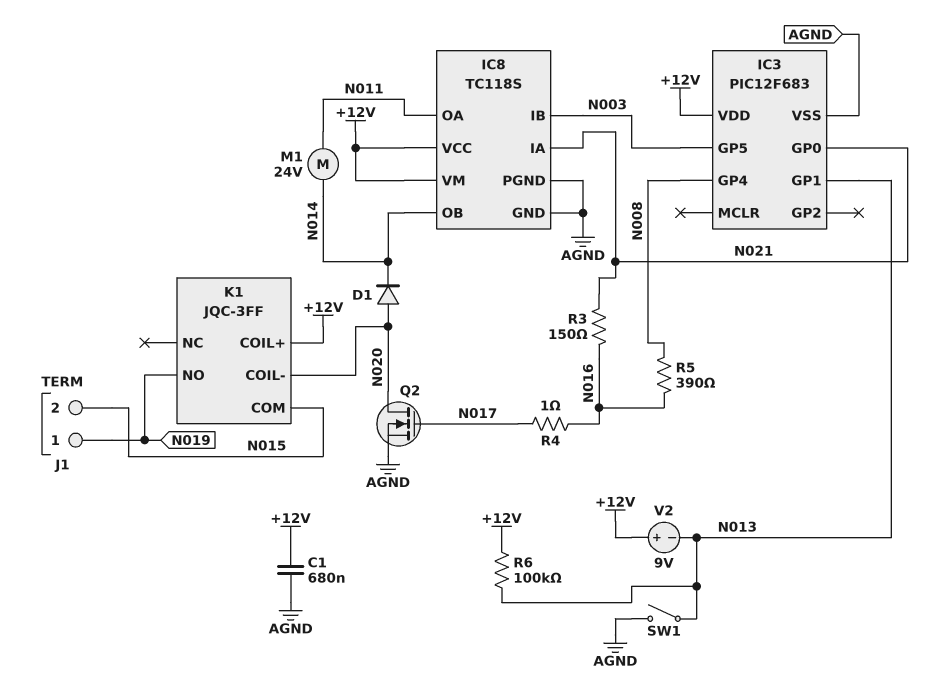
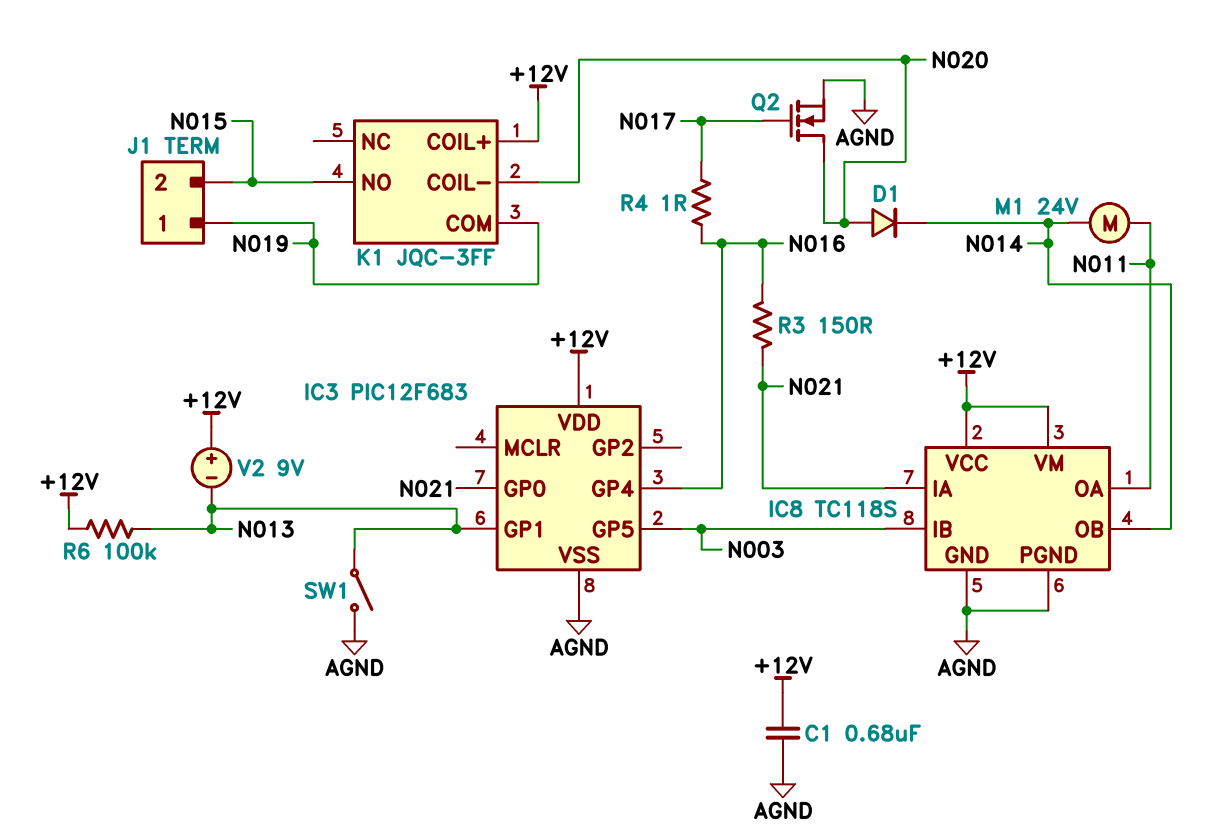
IC3 pin GP4: N008 -> N016
K1 pin COM: N015 -> N019
K1 pin NO: N019 -> N015
R5: 390 (N008, N016) -> none

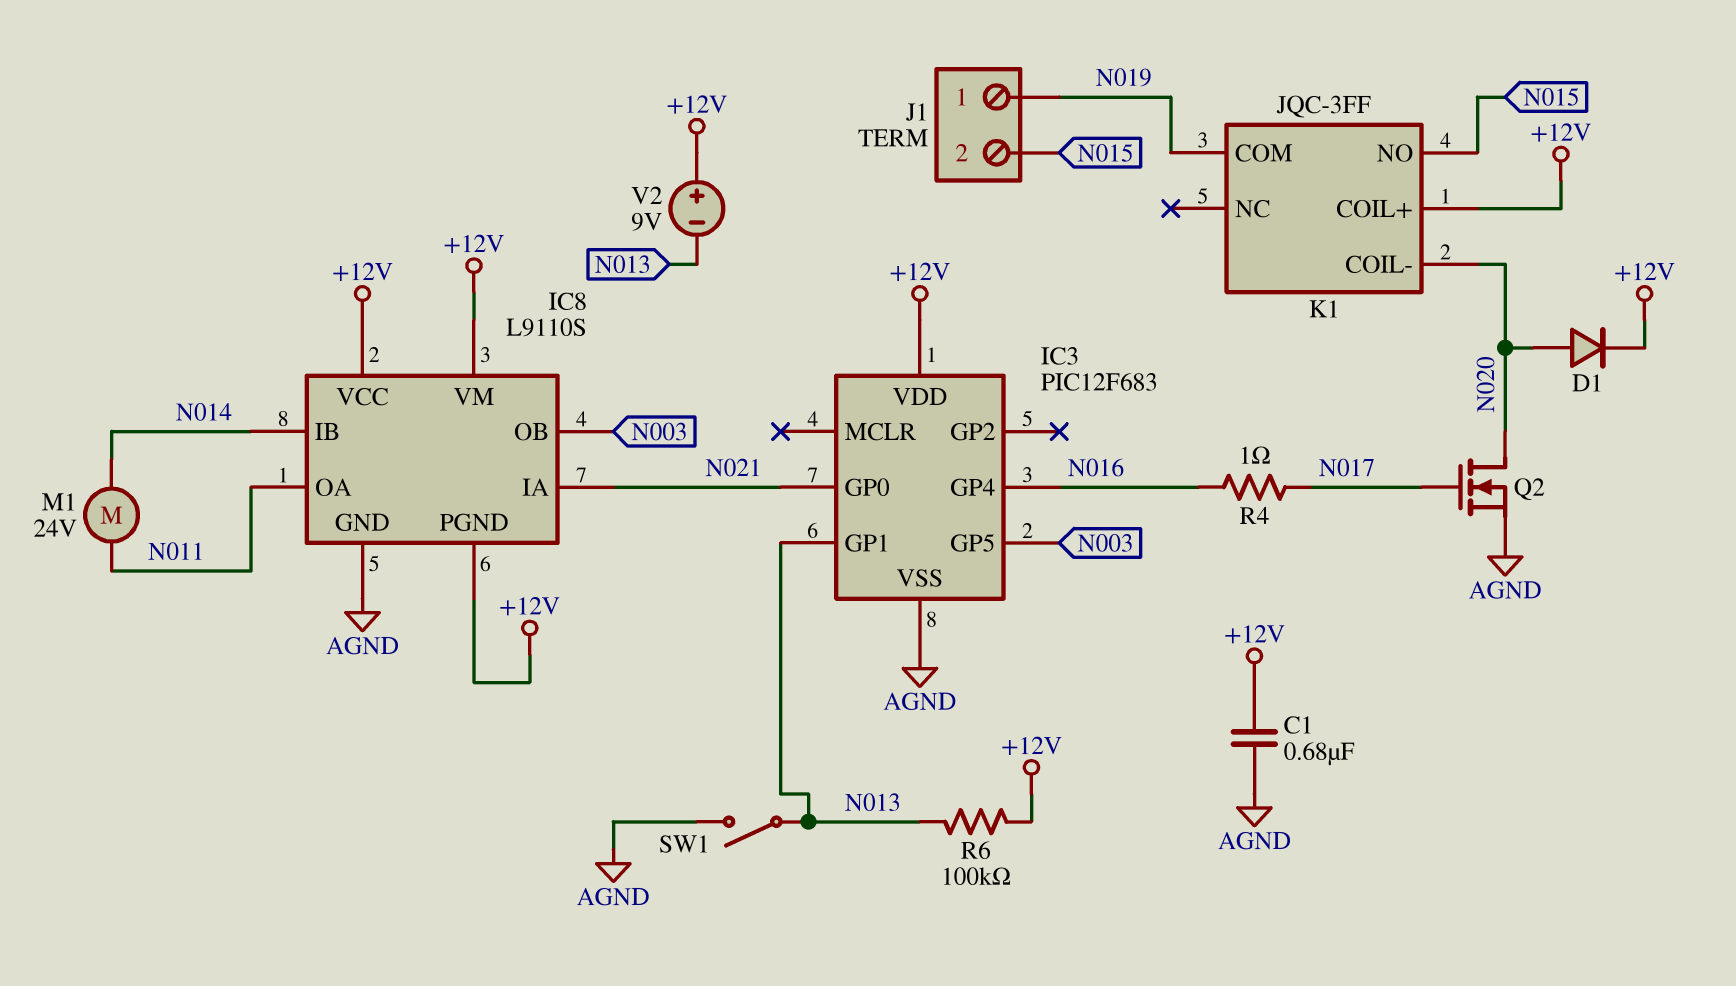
D1: diode (A N020, K N014) -> diode (A N020, K +12V)
IC8: TC118S -> L9110S
IC8 pin IB: N003 -> N014
IC8 pin OB: N014 -> N003
IC8 pin PGND: AGND -> +12V
R3: 150 (N016, N021) -> none

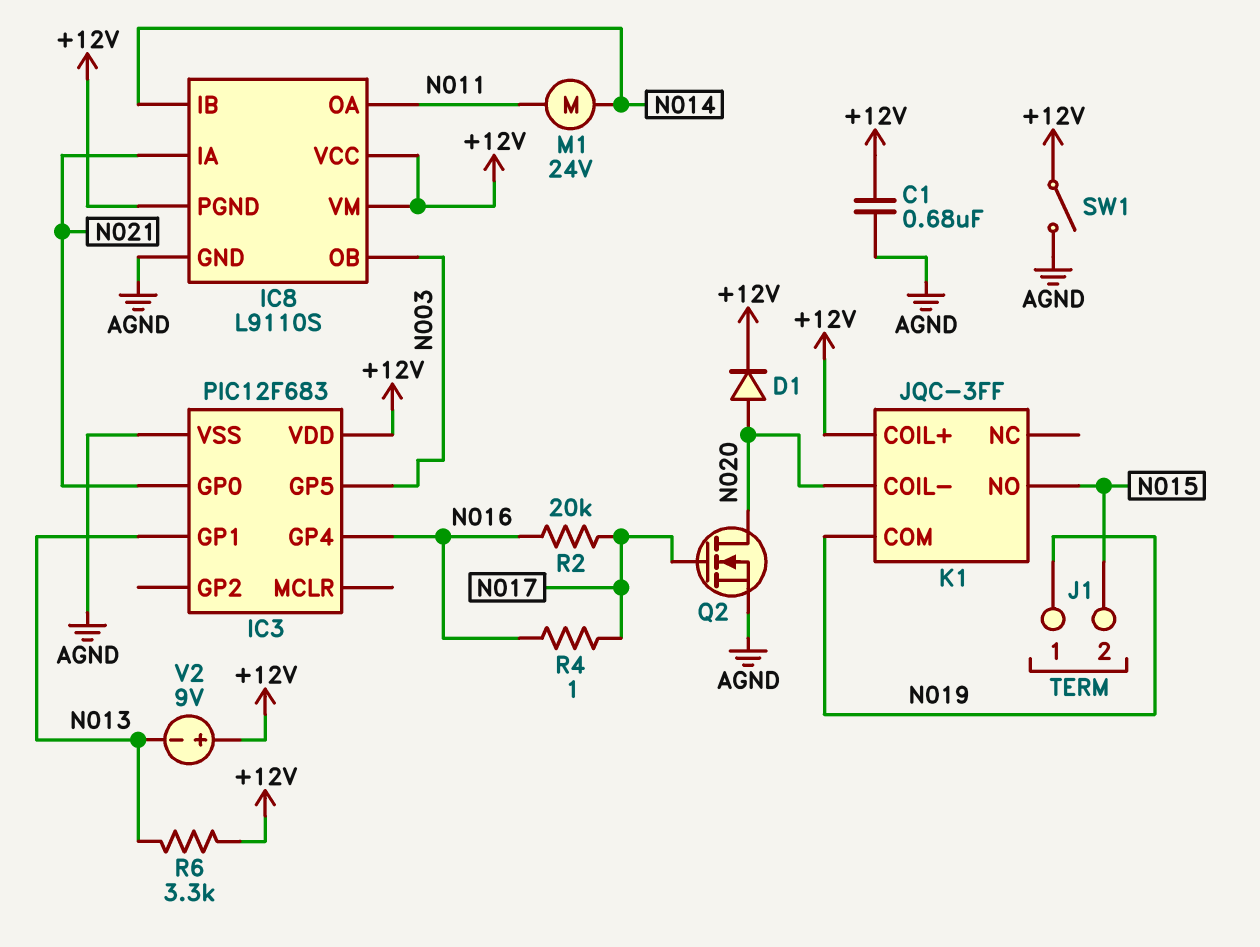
R2: none -> 20k (N016, N017)
R6: 100k (+12V, N013) -> 3.3k (+12V, N013)
SW1: switch (AGND, N013) -> switch (+12V, AGND)

